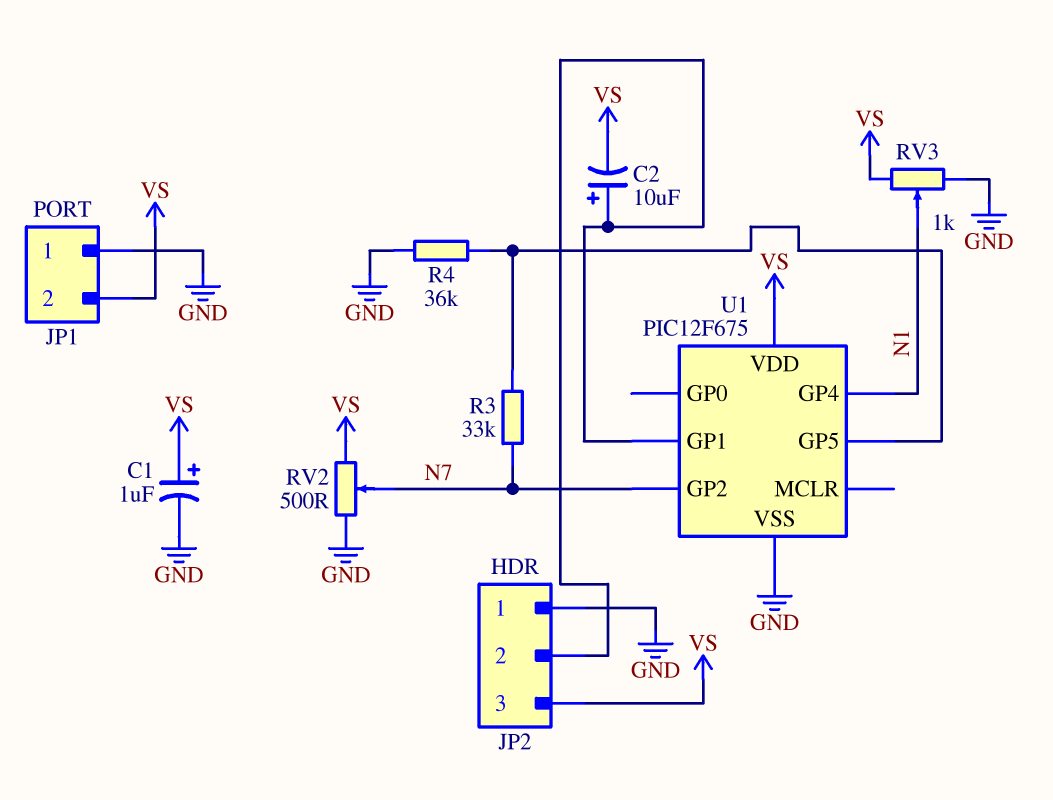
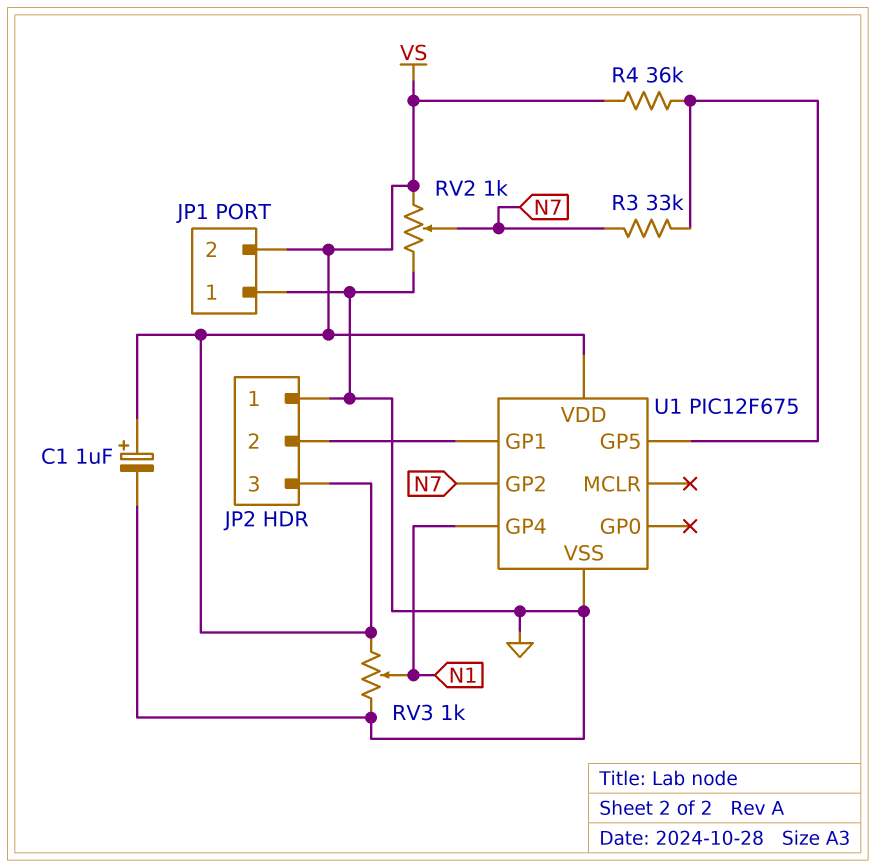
C2: 10uF (plus JP2/2, minus VS) -> none
R4: 36k (GND, U1/GP5) -> 36k (U1/GP5, VS)
RV2: 500 (GND, VS, wiper N7) -> 1k (GND, VS, wiper N7)

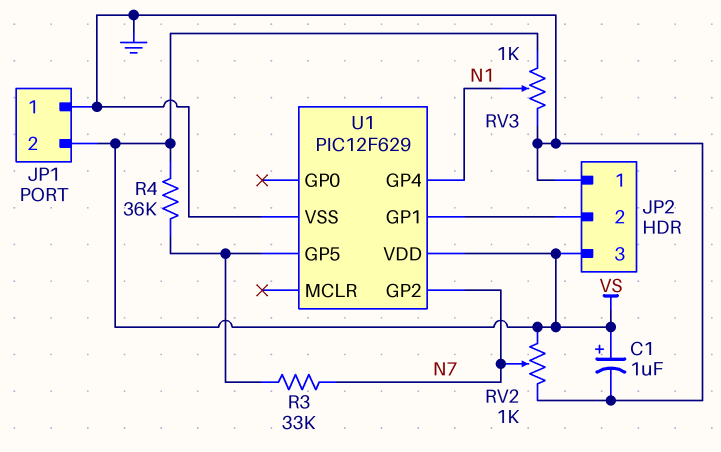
U1: PIC12F675 -> PIC12F629

